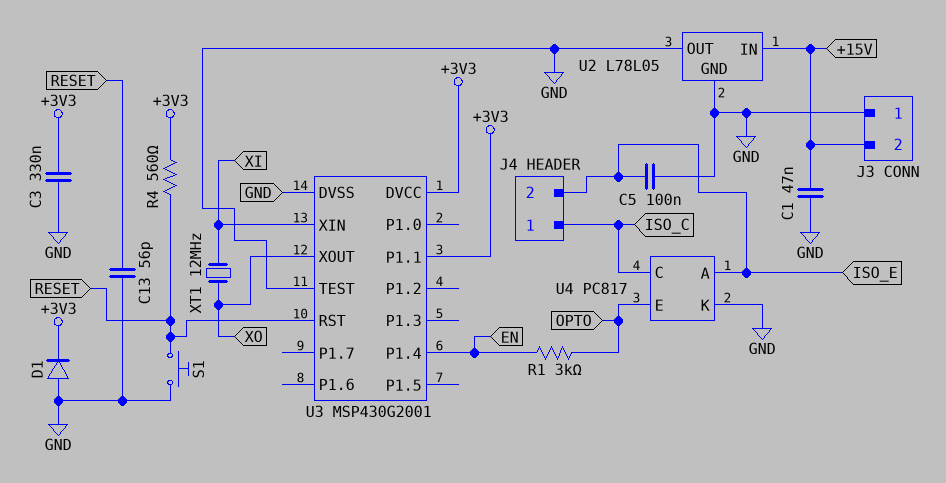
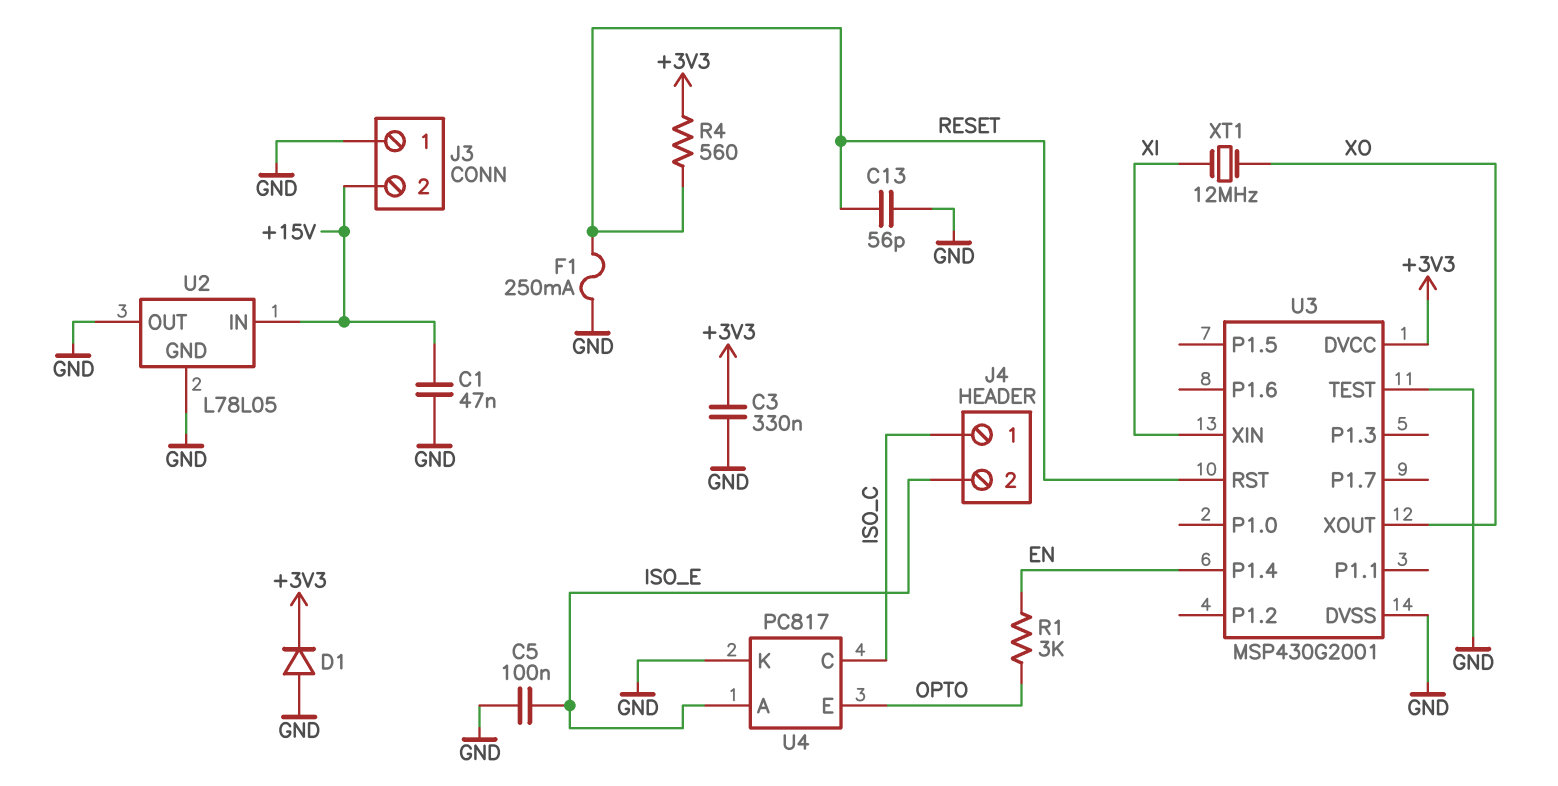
F1: none -> 250mA (GND, RESET)
S1: button (GND, RESET) -> none
U3 pin P1.1: +3V3 -> none

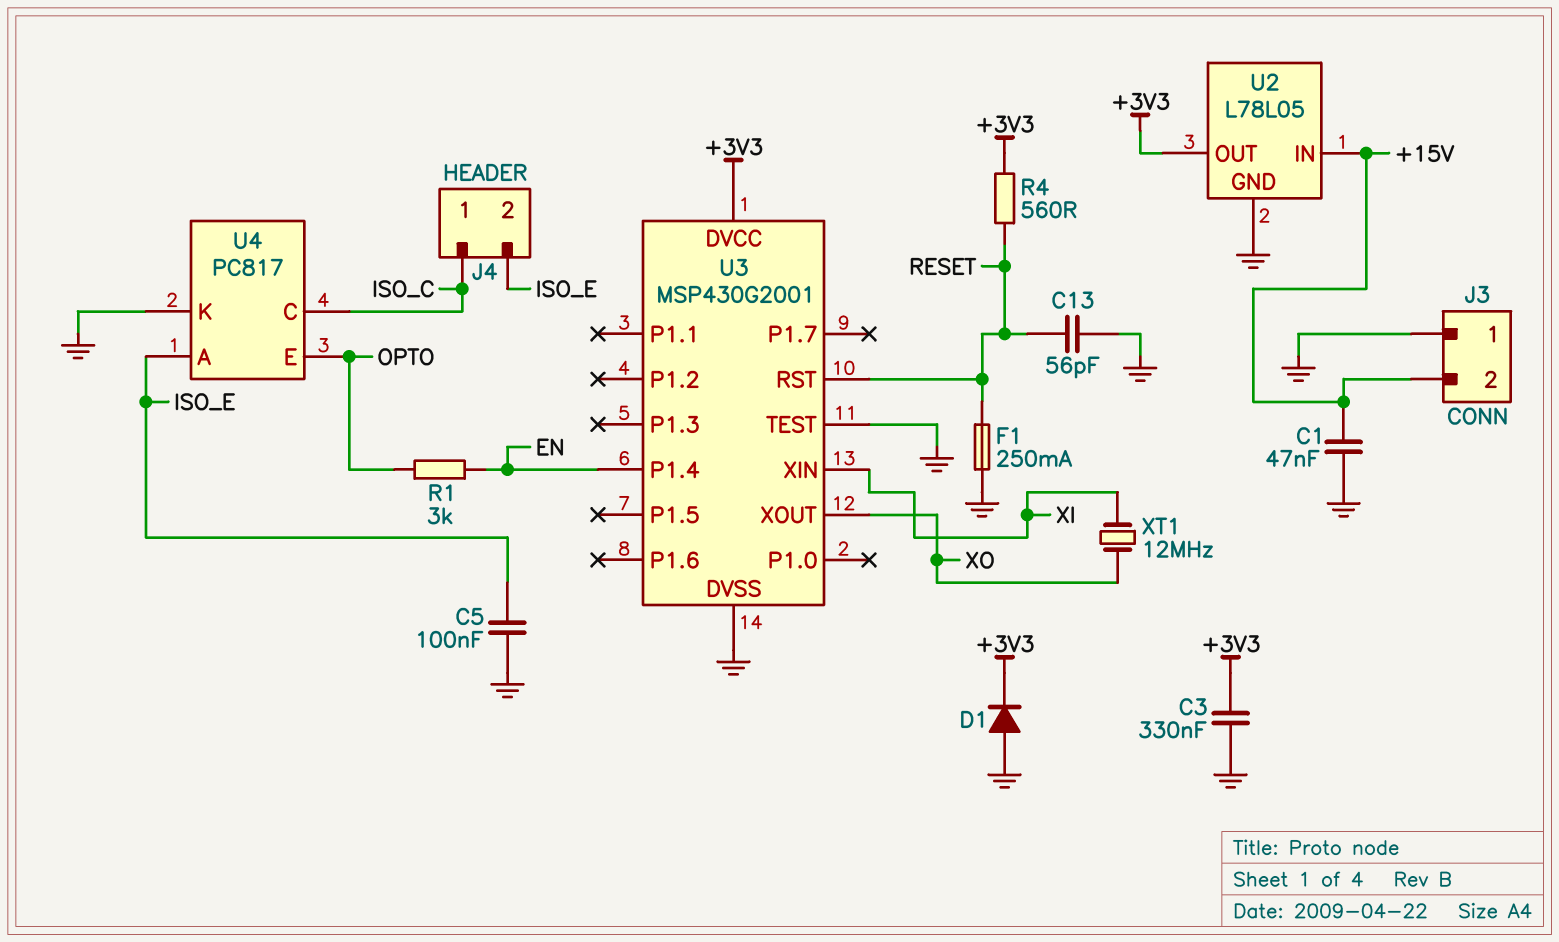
U2 pin OUT: GND -> +3V3

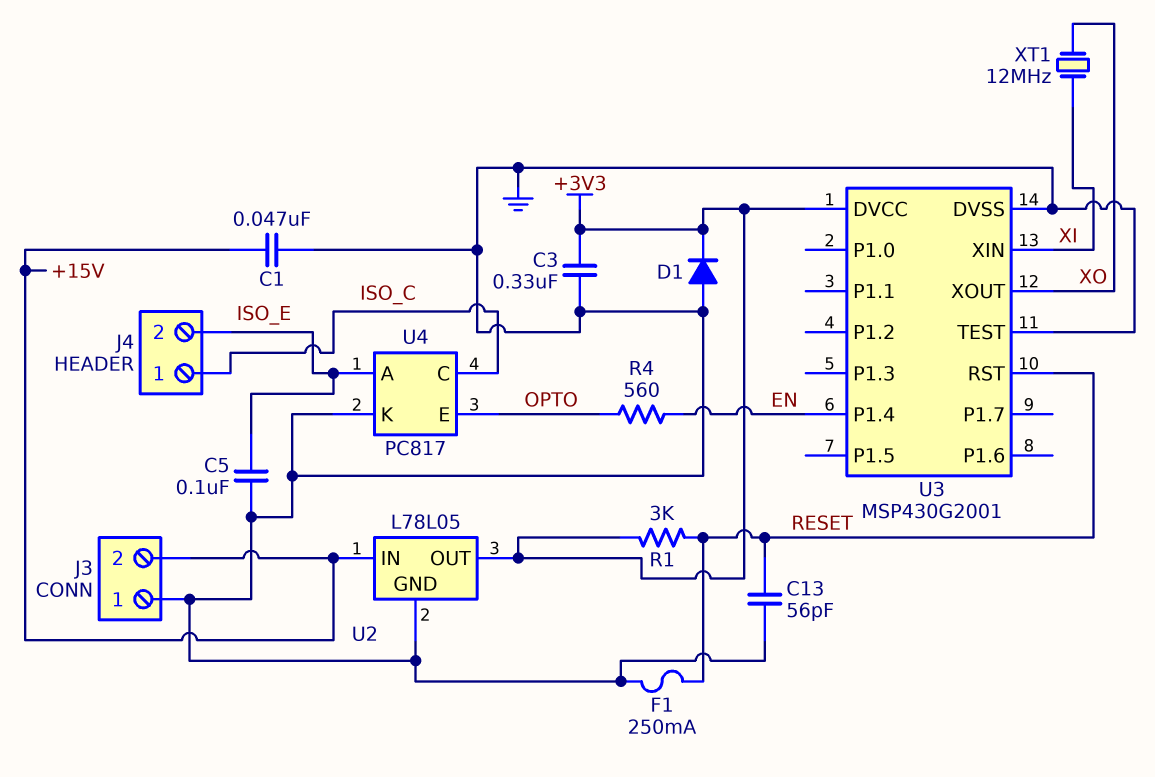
R1: 3k (EN, OPTO) -> 3k (+3V3, RESET)
R4: 560 (+3V3, RESET) -> 560 (EN, OPTO)

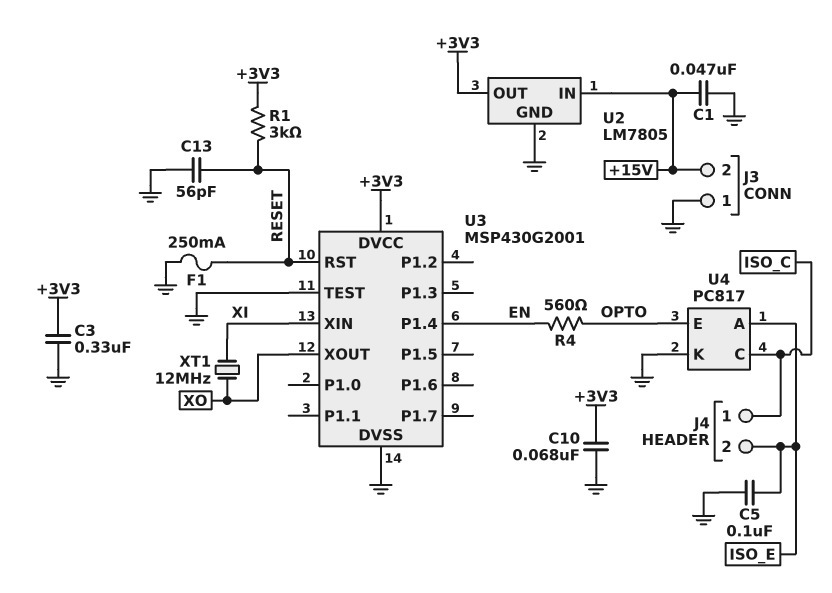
C10: none -> 68nF (+3V3, GND)
D1: diode (A GND, K +3V3) -> none
U2: L78L05 -> LM7805

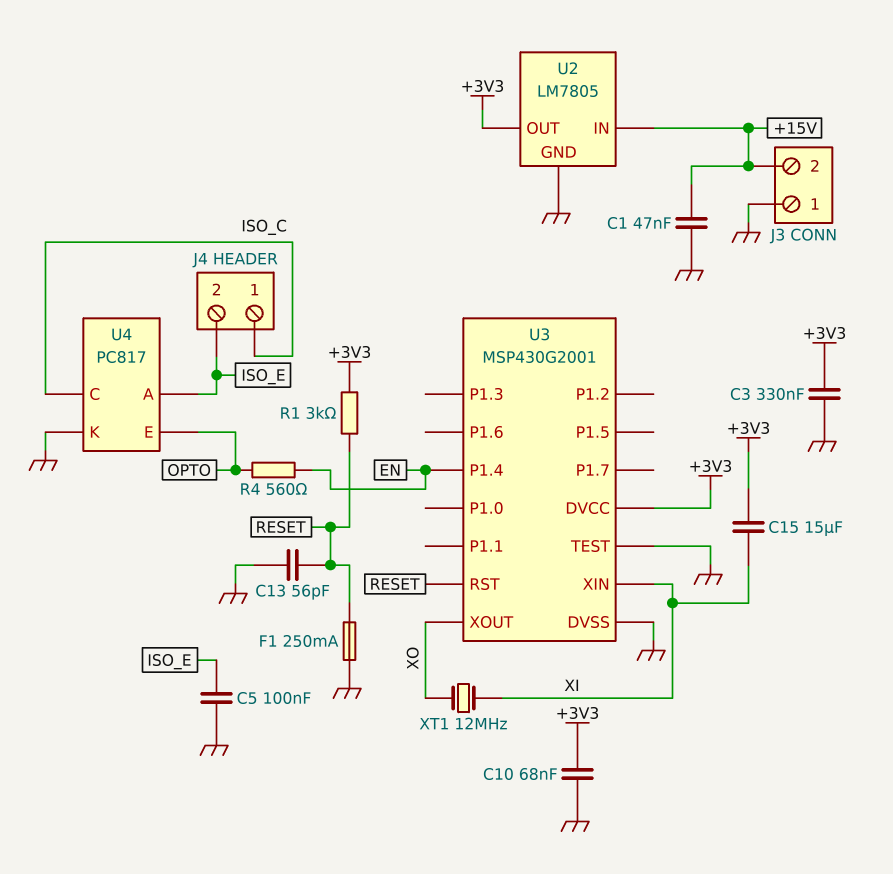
C15: none -> 15uF (+3V3, XI)

